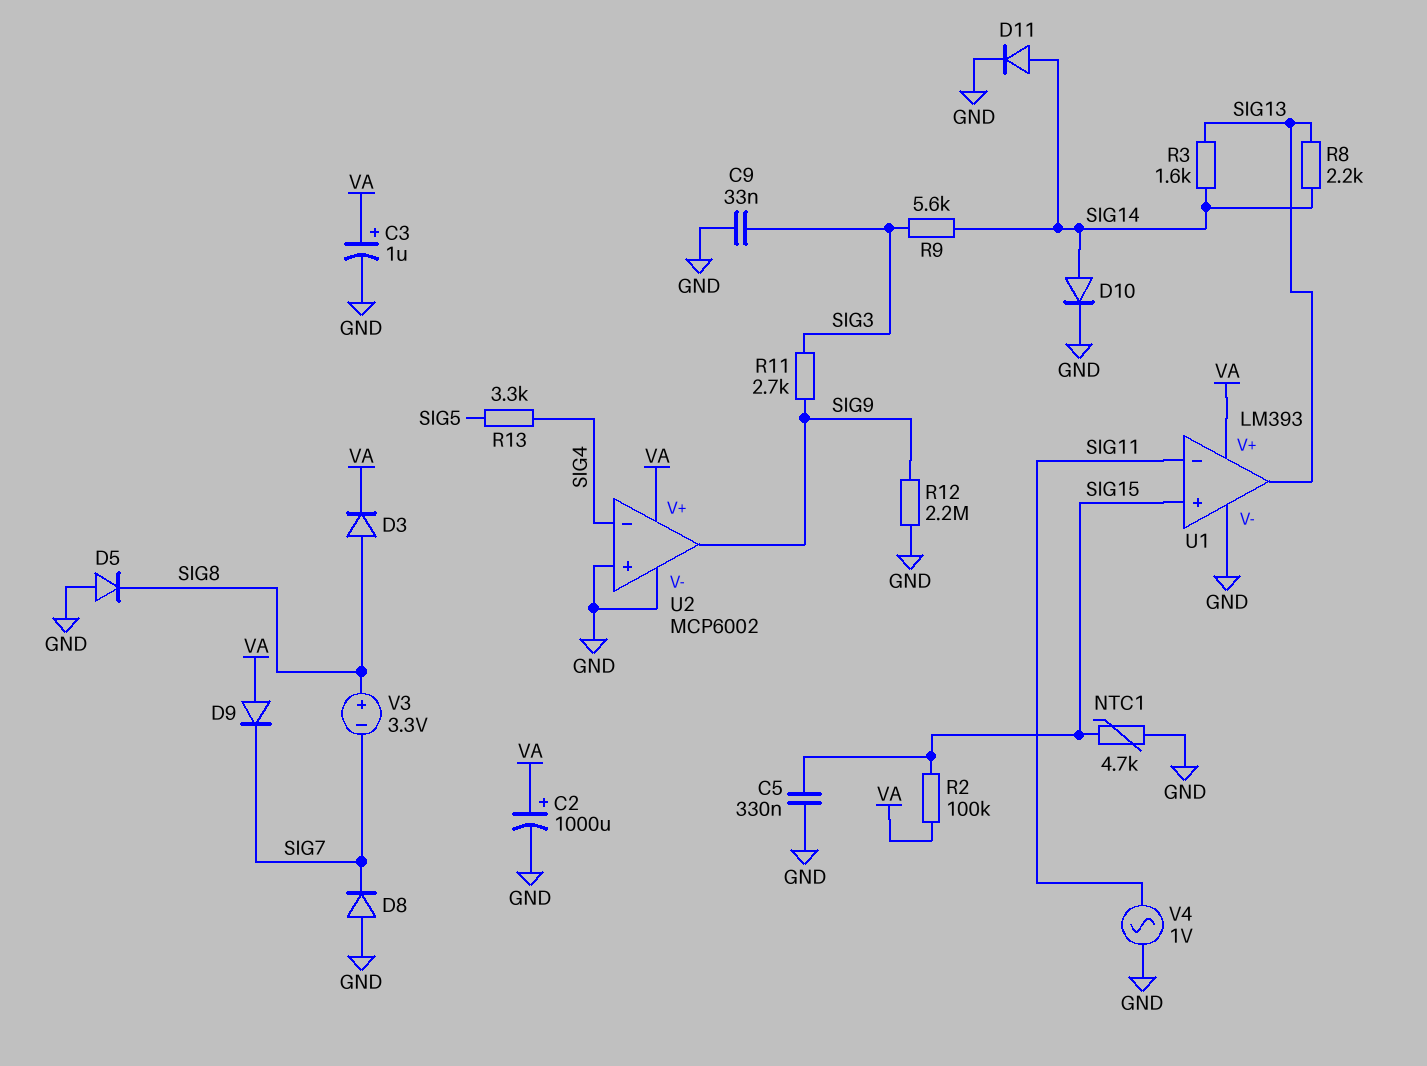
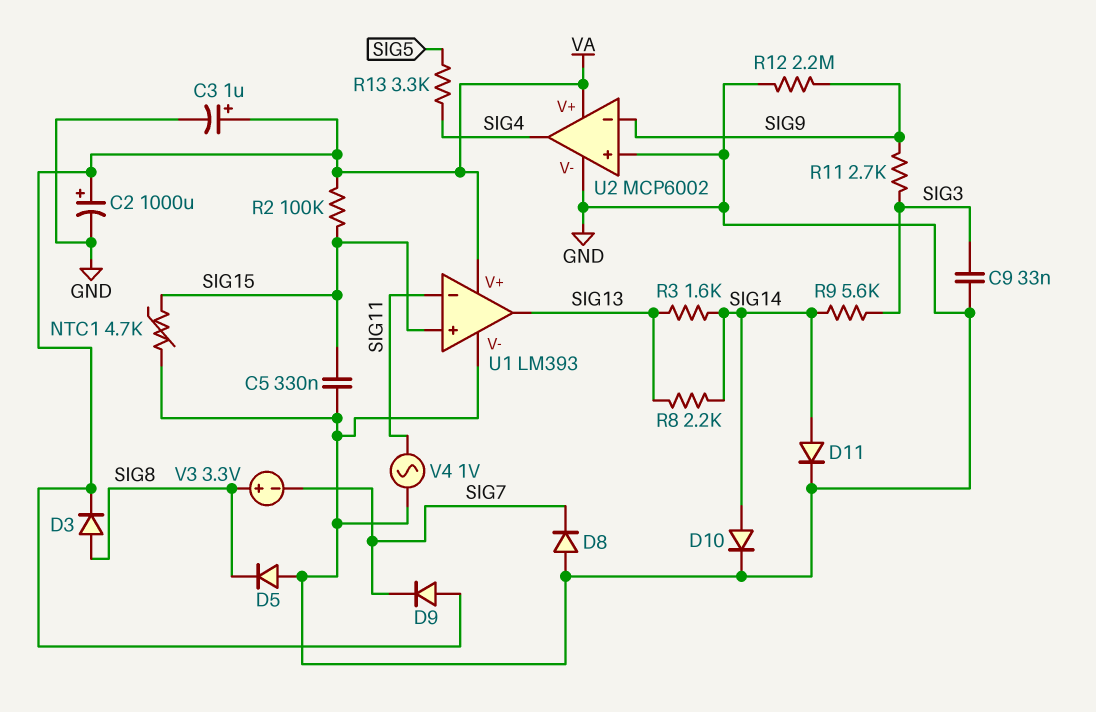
U2 pin in-: SIG4 -> SIG9
U2 pin out: SIG9 -> SIG4

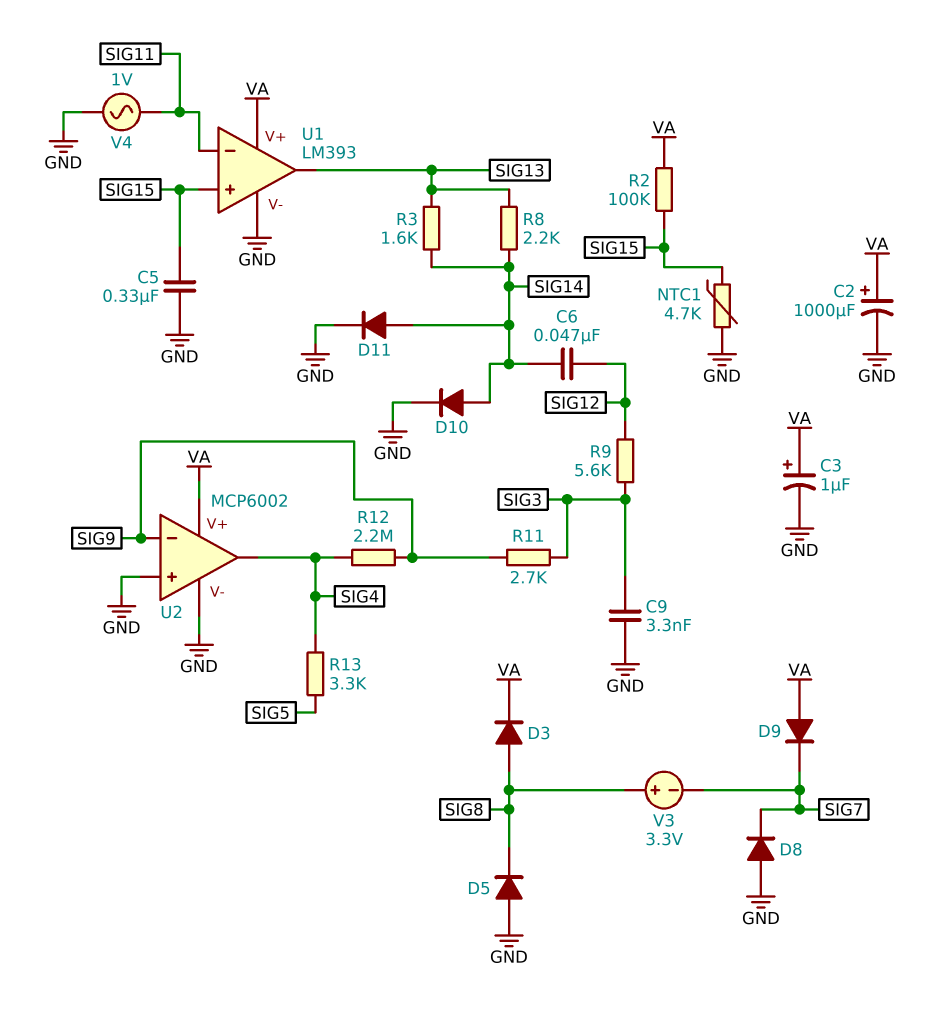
C6: none -> 47nF (SIG12, SIG14)
C9: 33nF (GND, SIG3) -> 3.3nF (GND, SIG3)
R9: 5.6k (SIG3, SIG14) -> 5.6k (SIG3, SIG12)
R12: 2.2M (GND, SIG9) -> 2.2M (SIG4, SIG9)

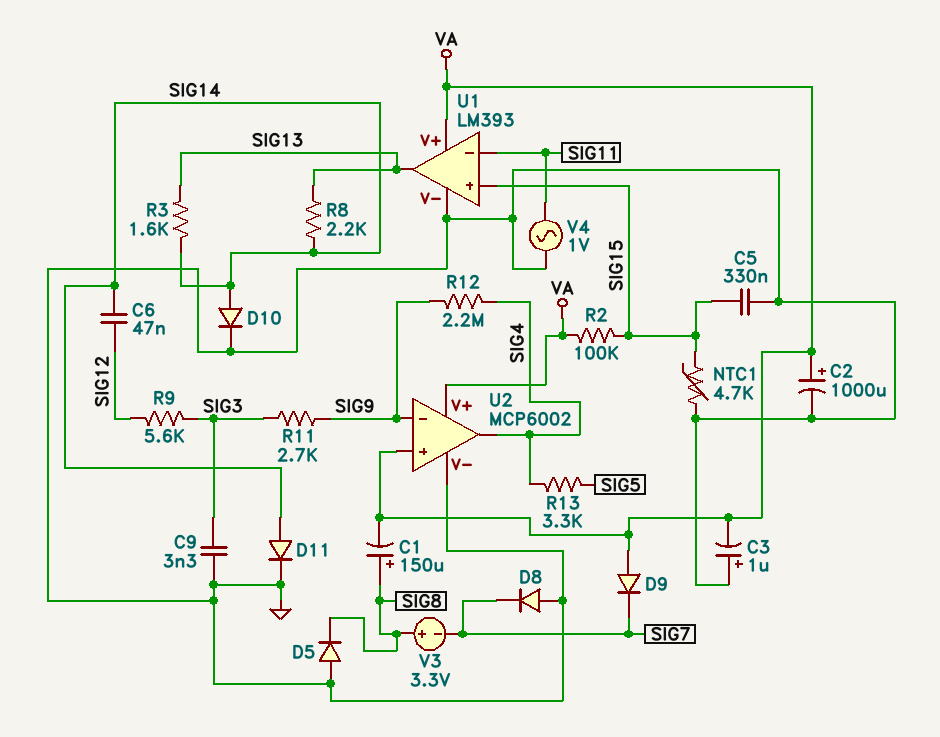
C1: none -> 150uF (plus SIG8, minus VA)
C3: 1uF (plus VA, minus GND) -> 1uF (plus GND, minus VA)
D3: diode (A SIG8, K VA) -> none
U2 pin in+: GND -> VA

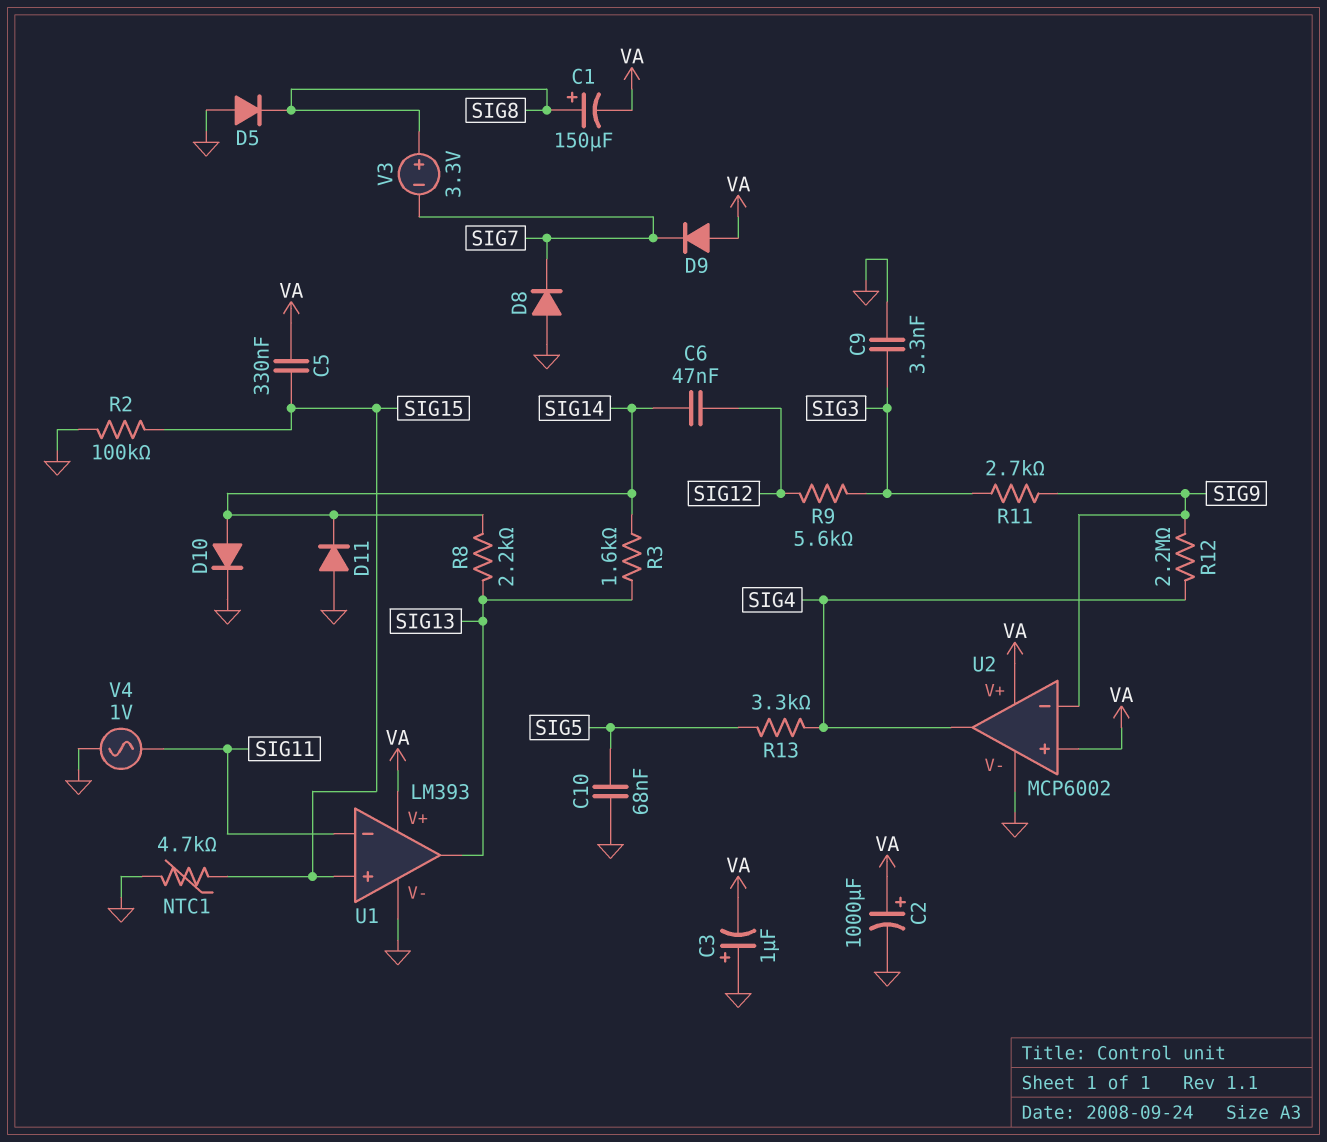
C5: 330nF (GND, SIG15) -> 330nF (SIG15, VA)
C10: none -> 68nF (GND, SIG5)
D11: diode (A SIG14, K GND) -> diode (A GND, K SIG14)
R2: 100k (SIG15, VA) -> 100k (GND, SIG15)

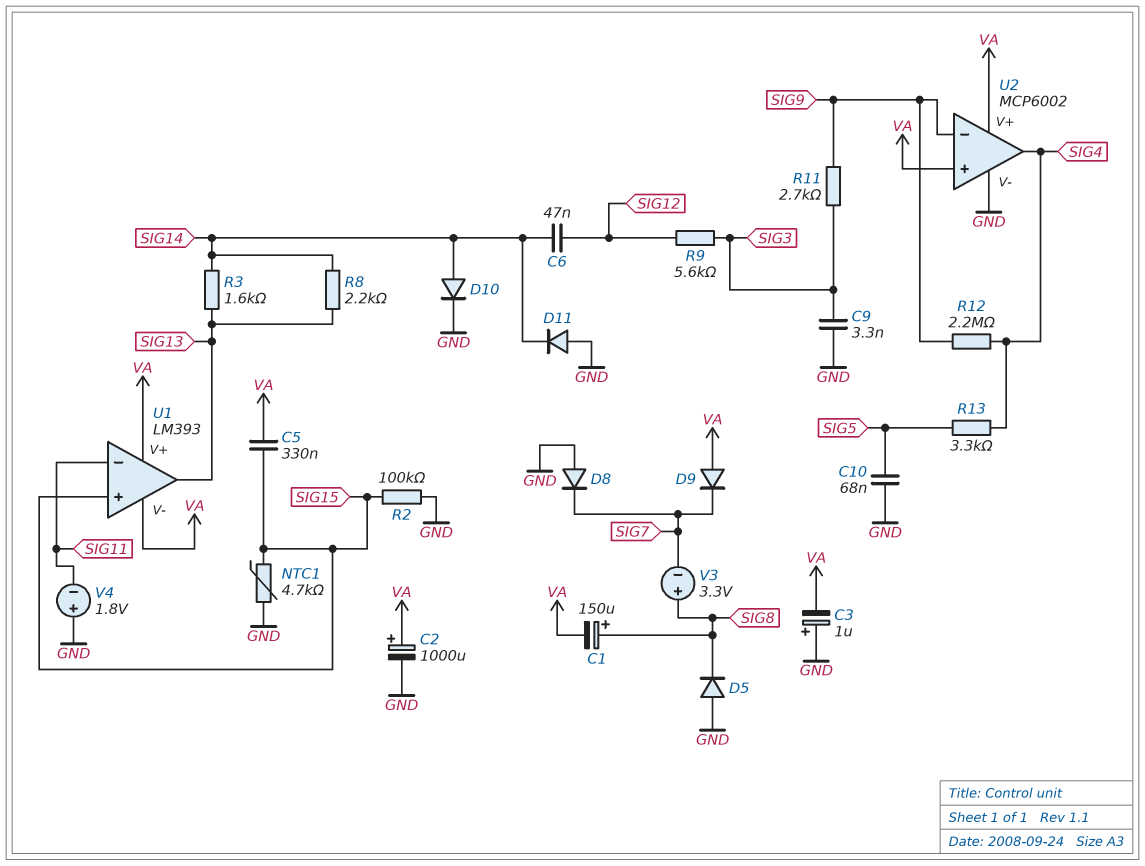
U1 pin V-: GND -> VA
V4: AC 1V (GND, SIG11) -> 1.8V (plus GND, minus SIG11)

